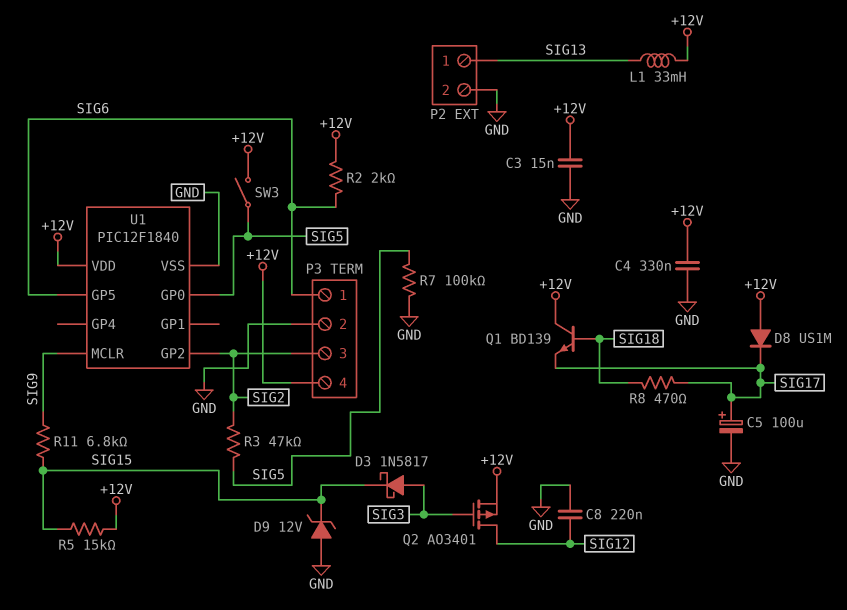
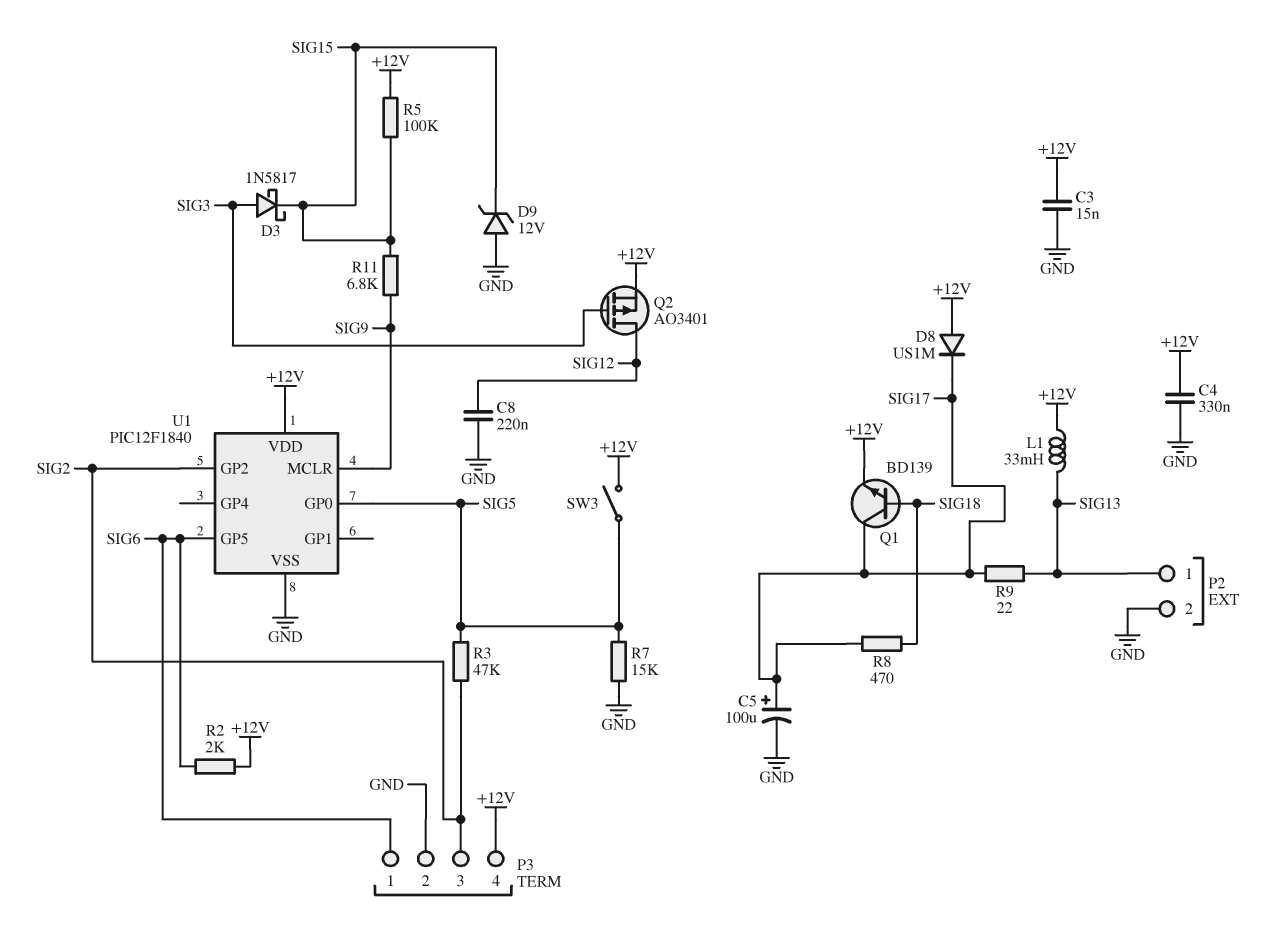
Q1: NPN BD139 (B SIG18, C +12V, E SIG17) -> NPN BD139 (B SIG18, C SIG17, E +12V)
R5: 15k (+12V, SIG15) -> 100k (+12V, SIG15)
R7: 100k (GND, SIG5) -> 15k (GND, SIG5)
R9: none -> 22 (SIG13, SIG17)

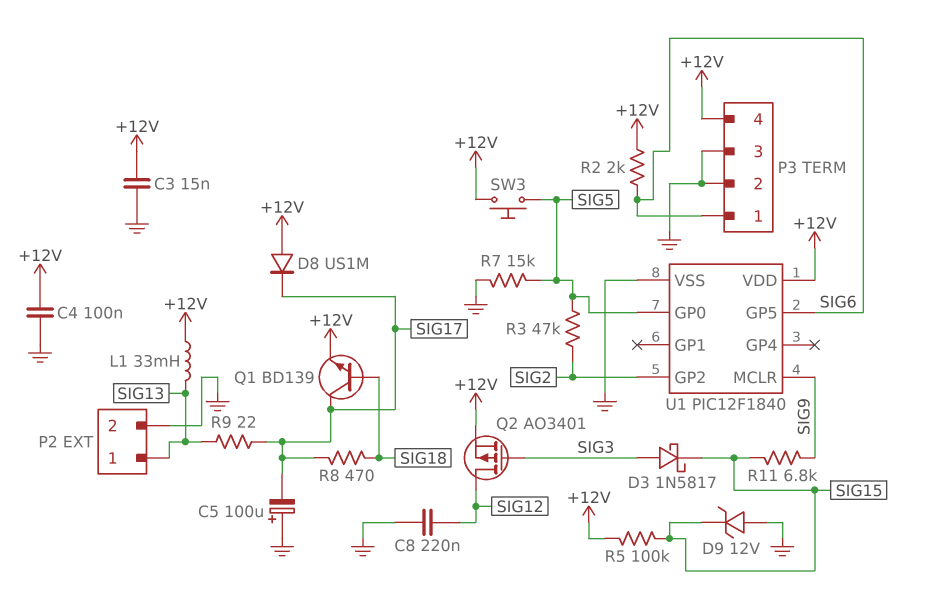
C4: 330nF (+12V, GND) -> 100nF (+12V, GND)
C5: 100uF (plus SIG17, minus GND) -> 100uF (plus GND, minus SIG17)
P3 pin 3: SIG2 -> GND
SW3: switch (+12V, SIG5) -> button (+12V, SIG5)

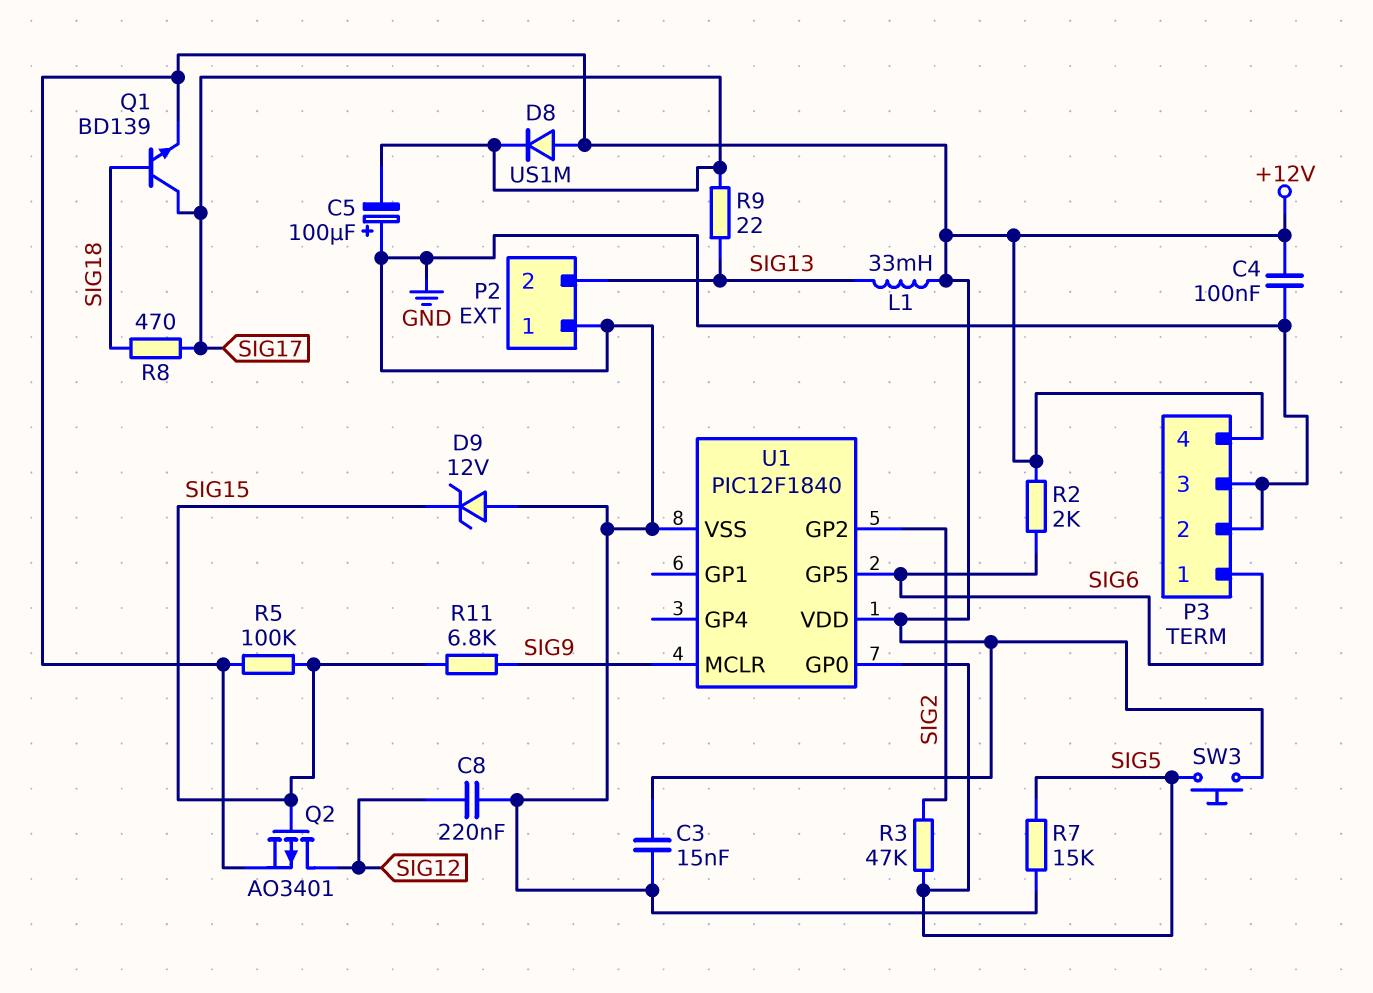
D3: schottky 1N5817 (A SIG3, K SIG15) -> none
P2 pin 1: SIG13 -> GND
P2 pin 2: GND -> SIG13
Q2: PMOS AO3401 (G SIG3, D SIG12, S +12V) -> PMOS AO3401 (G SIG15, D SIG12, S +12V)

